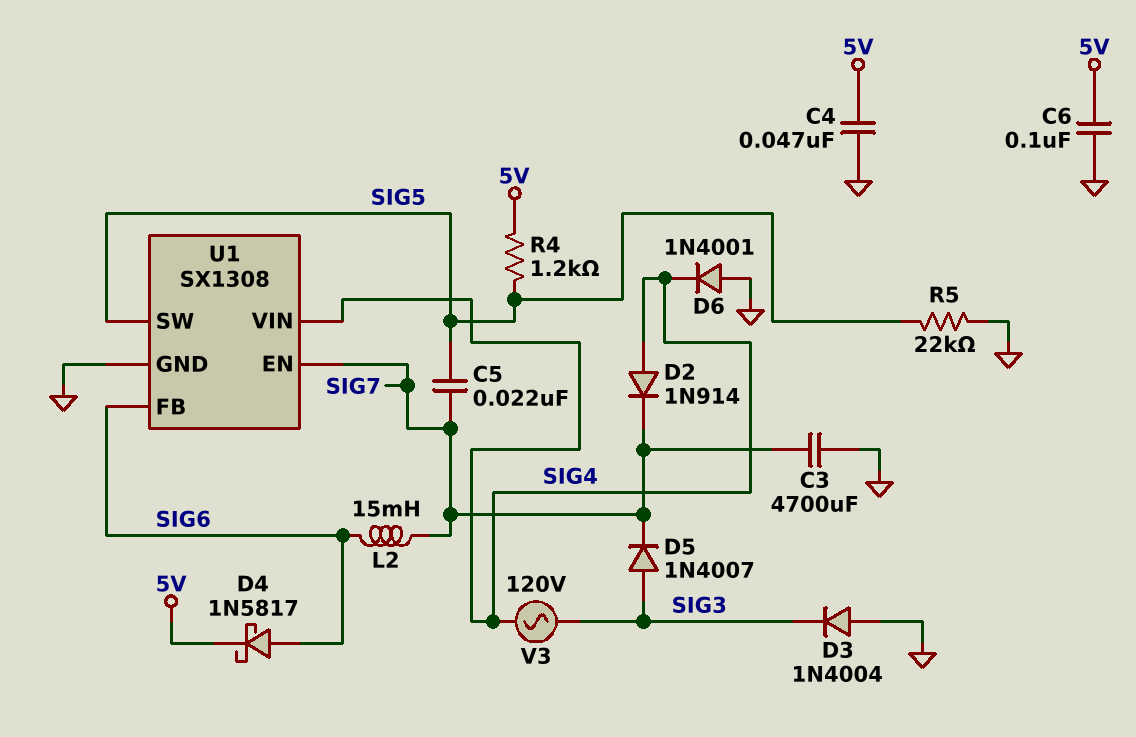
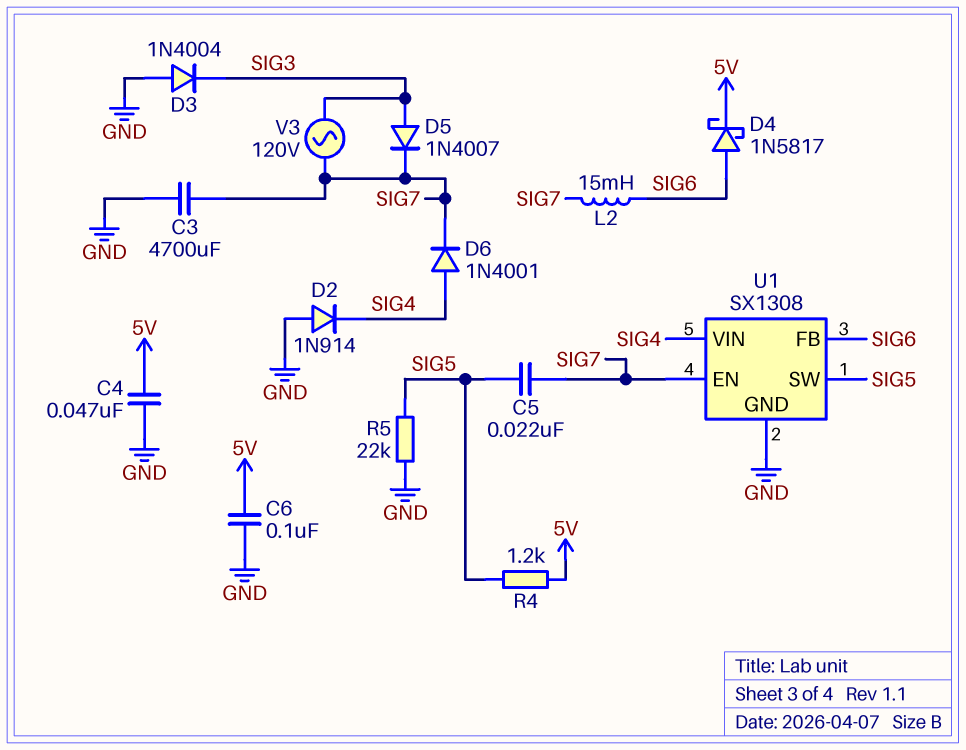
D2: diode 1N914 (A SIG4, K SIG7) -> diode 1N914 (A GND, K SIG4)
D6: diode 1N4001 (A GND, K SIG4) -> diode 1N4001 (A SIG4, K SIG7)
V3: AC 120V (SIG3, SIG4) -> AC 120V (SIG3, SIG7)

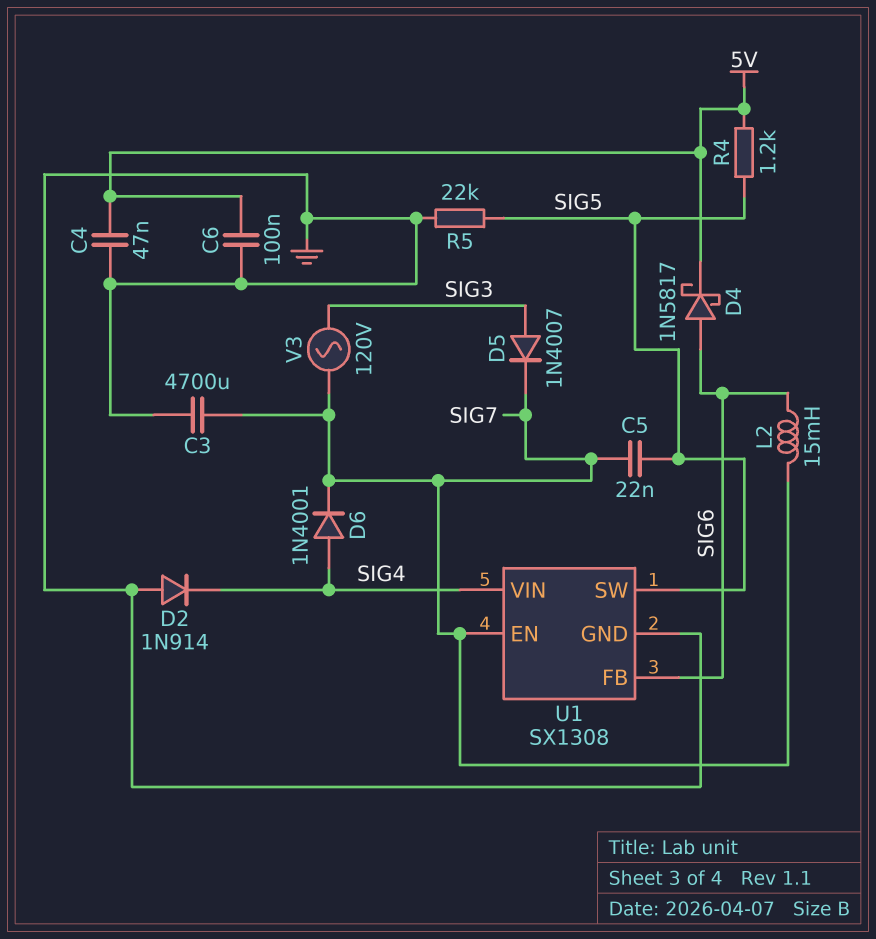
D3: diode 1N4004 (A GND, K SIG3) -> none

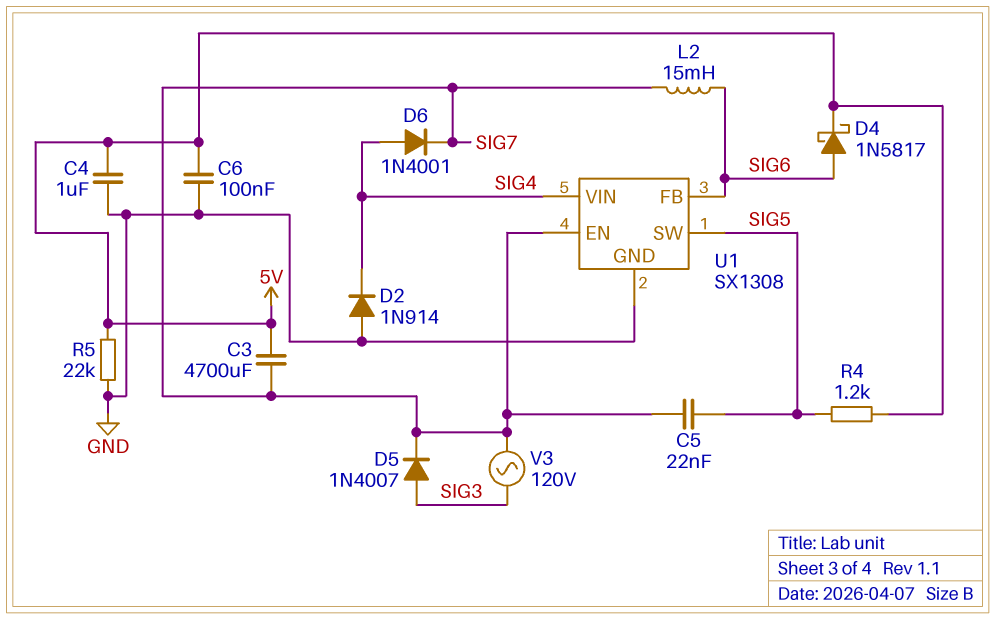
C3: 4700uF (GND, SIG7) -> 4700uF (5V, SIG7)
C4: 47nF (5V, GND) -> 1uF (5V, GND)
R5: 22k (GND, SIG5) -> 22k (5V, GND)

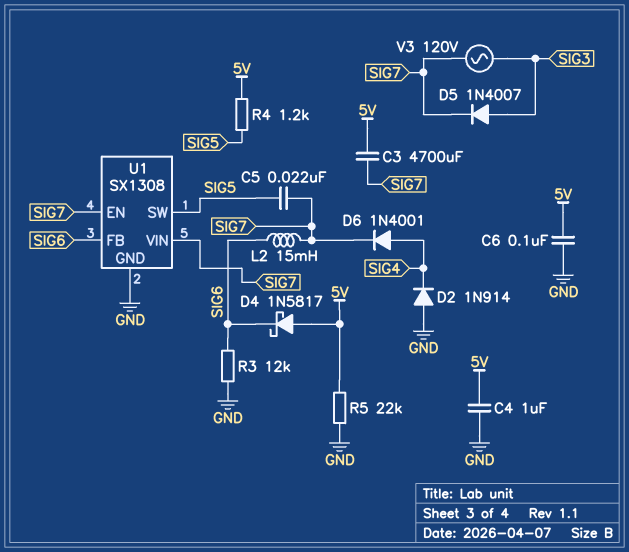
D4: schottky 1N5817 (A SIG6, K 5V) -> schottky 1N5817 (A 5V, K SIG6)
R3: none -> 12k (GND, SIG6)
U1 pin VIN: SIG4 -> SIG7

